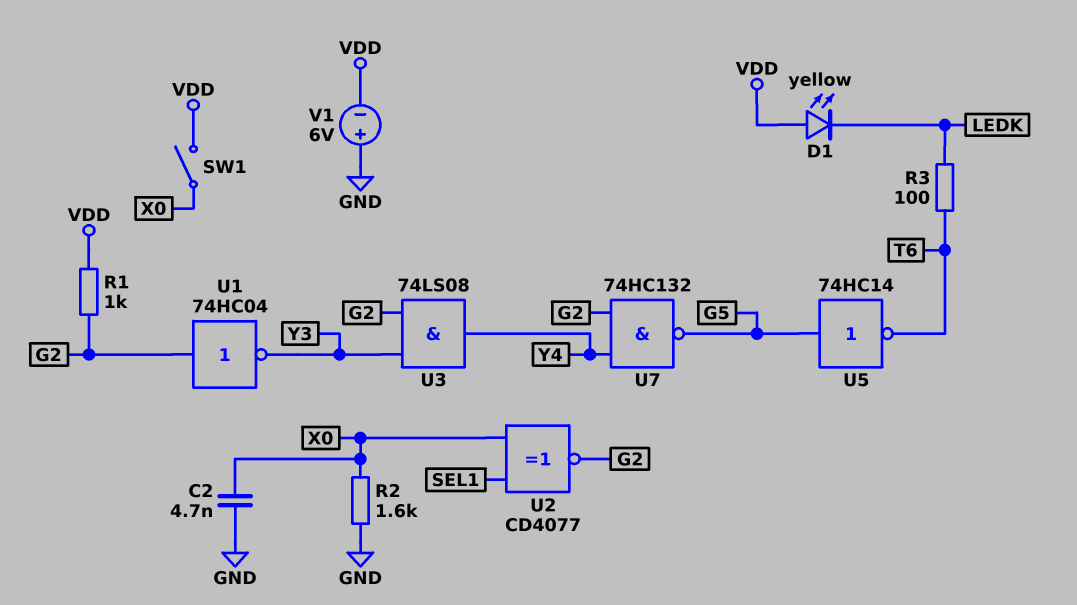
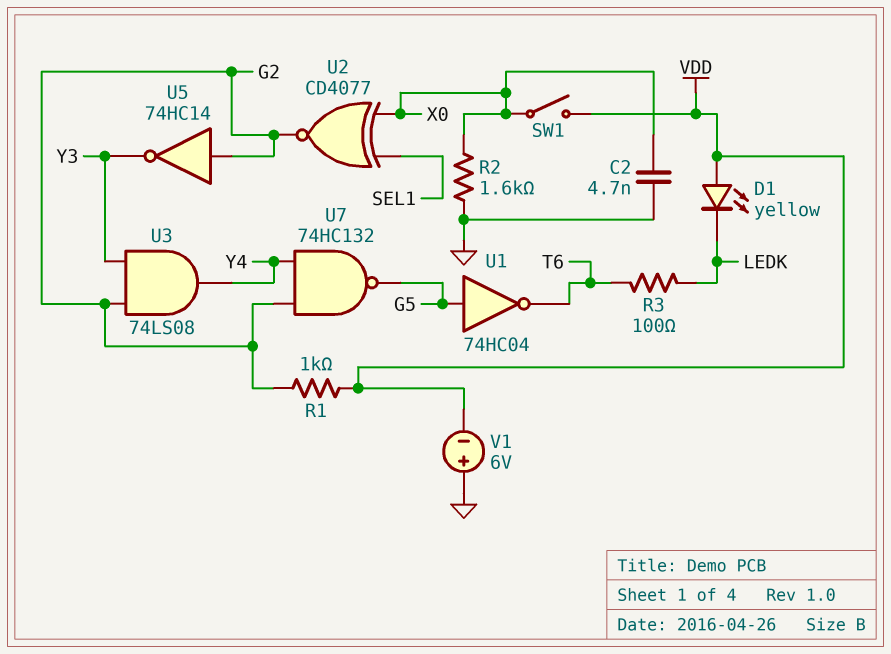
U1: NOT 74HC04 (in G2, out Y3) -> NOT 74HC04 (in G5, out T6)
U5: NOT 74HC14 (in G5, out T6) -> NOT 74HC14 (in G2, out Y3)

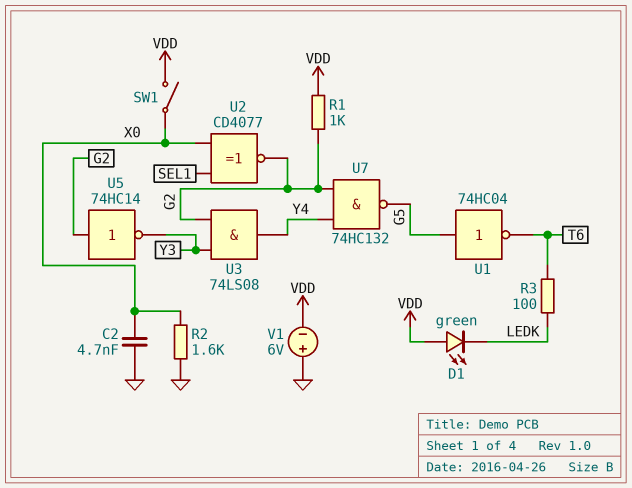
D1: LED yellow (A VDD, K LEDK) -> LED green (A VDD, K LEDK)

